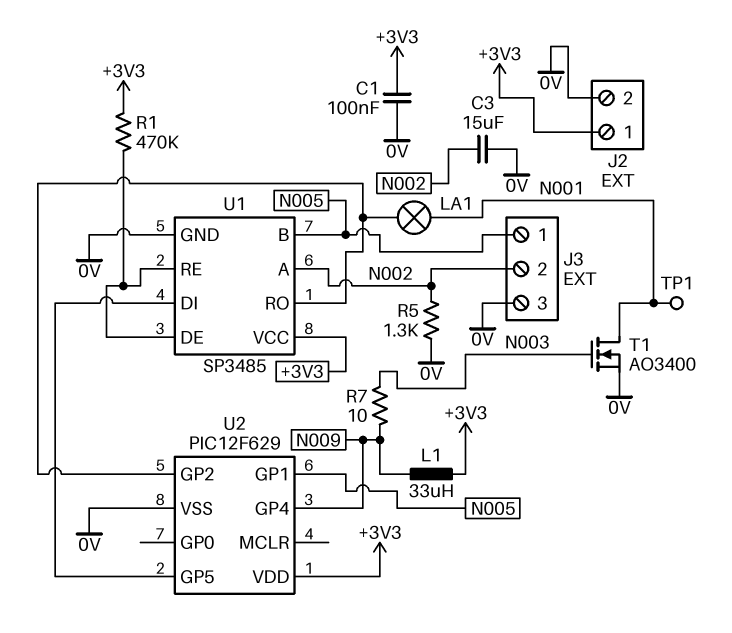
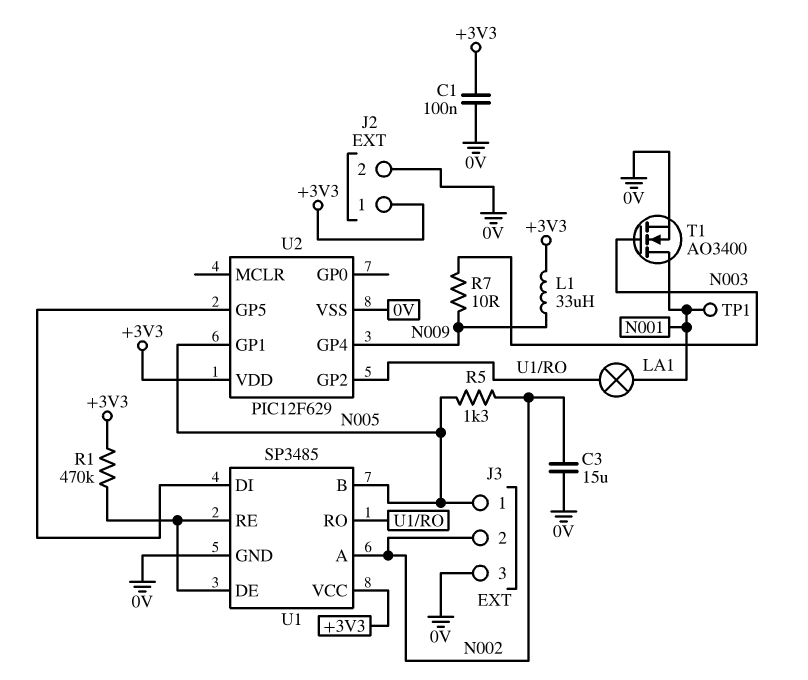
R5: 1.3k (0V, N002) -> 1.3k (N002, N005)

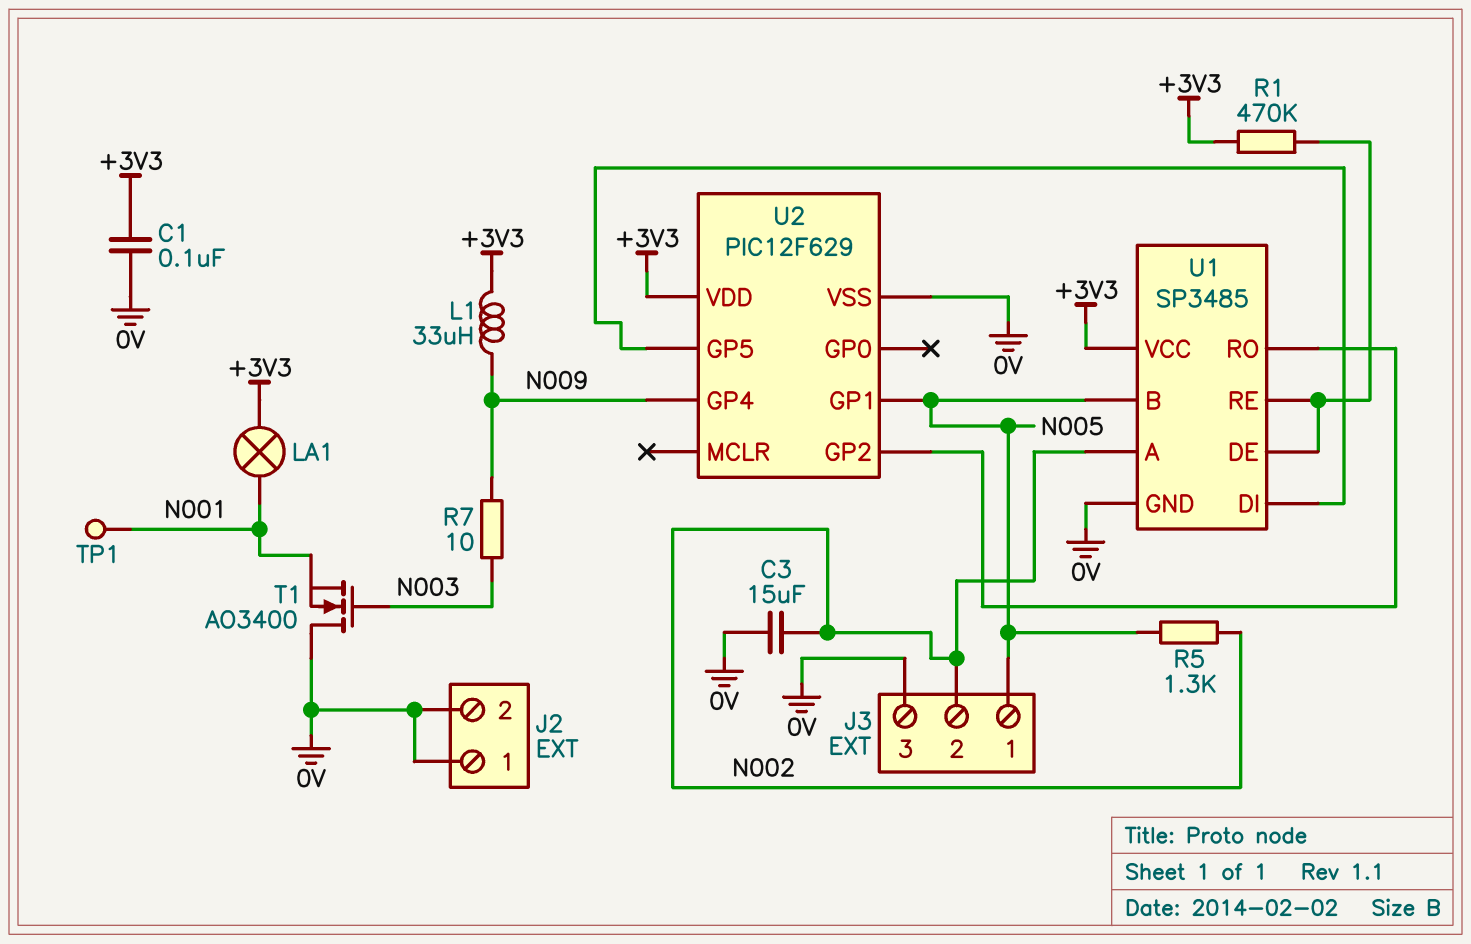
J2 pin 1: +3V3 -> 0V
LA1: lamp (N001, U1/RO) -> lamp (+3V3, N001)
T1: NMOS AO3400 (G N003, D N001, S 0V) -> NMOS AO3400 (G N003, D 0V, S N001)

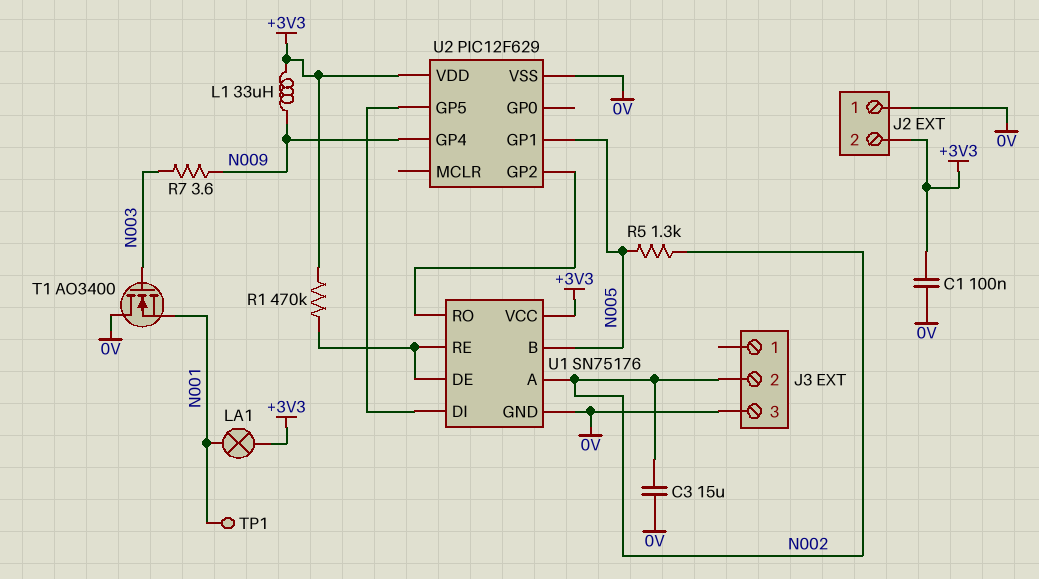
J2 pin 2: 0V -> +3V3
J3 pin 1: N005 -> none
R7: 10 (N003, N009) -> 3.6 (N003, N009)
U1: SP3485 -> SN75176

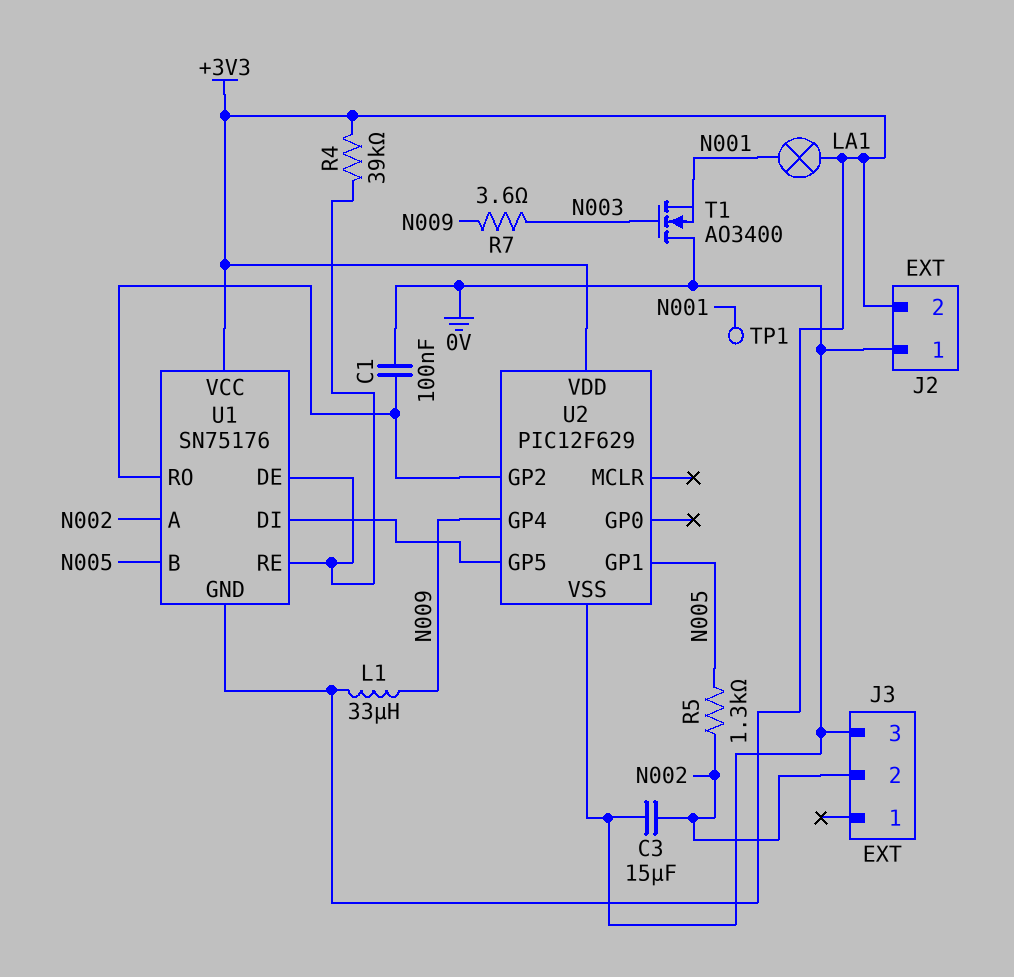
C1: 100nF (+3V3, 0V) -> 100nF (0V, U1/RO)
R1: 470k (+3V3, U1/DE) -> none
R4: none -> 39k (+3V3, U1/DE)
U1 pin GND: 0V -> +3V3

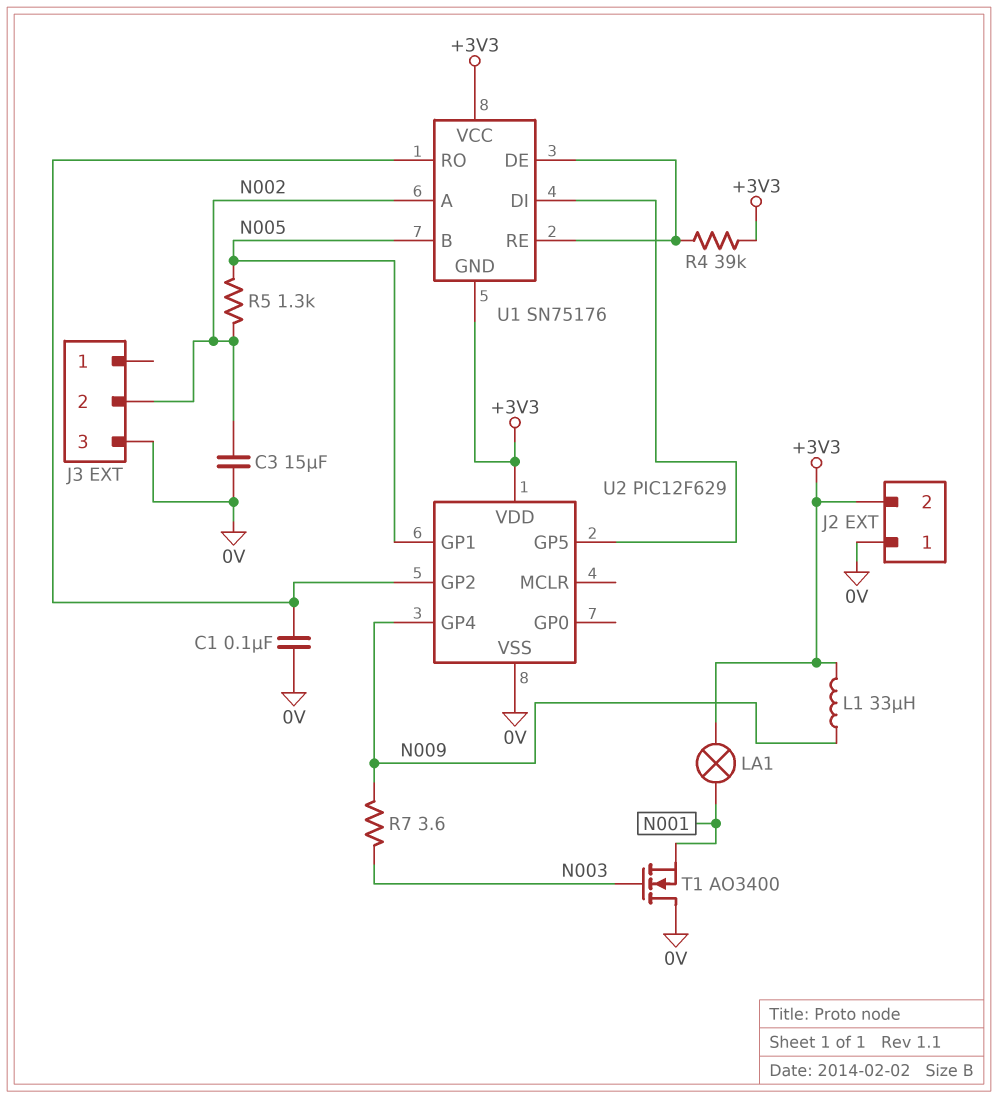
TP1: test point (N001) -> none

